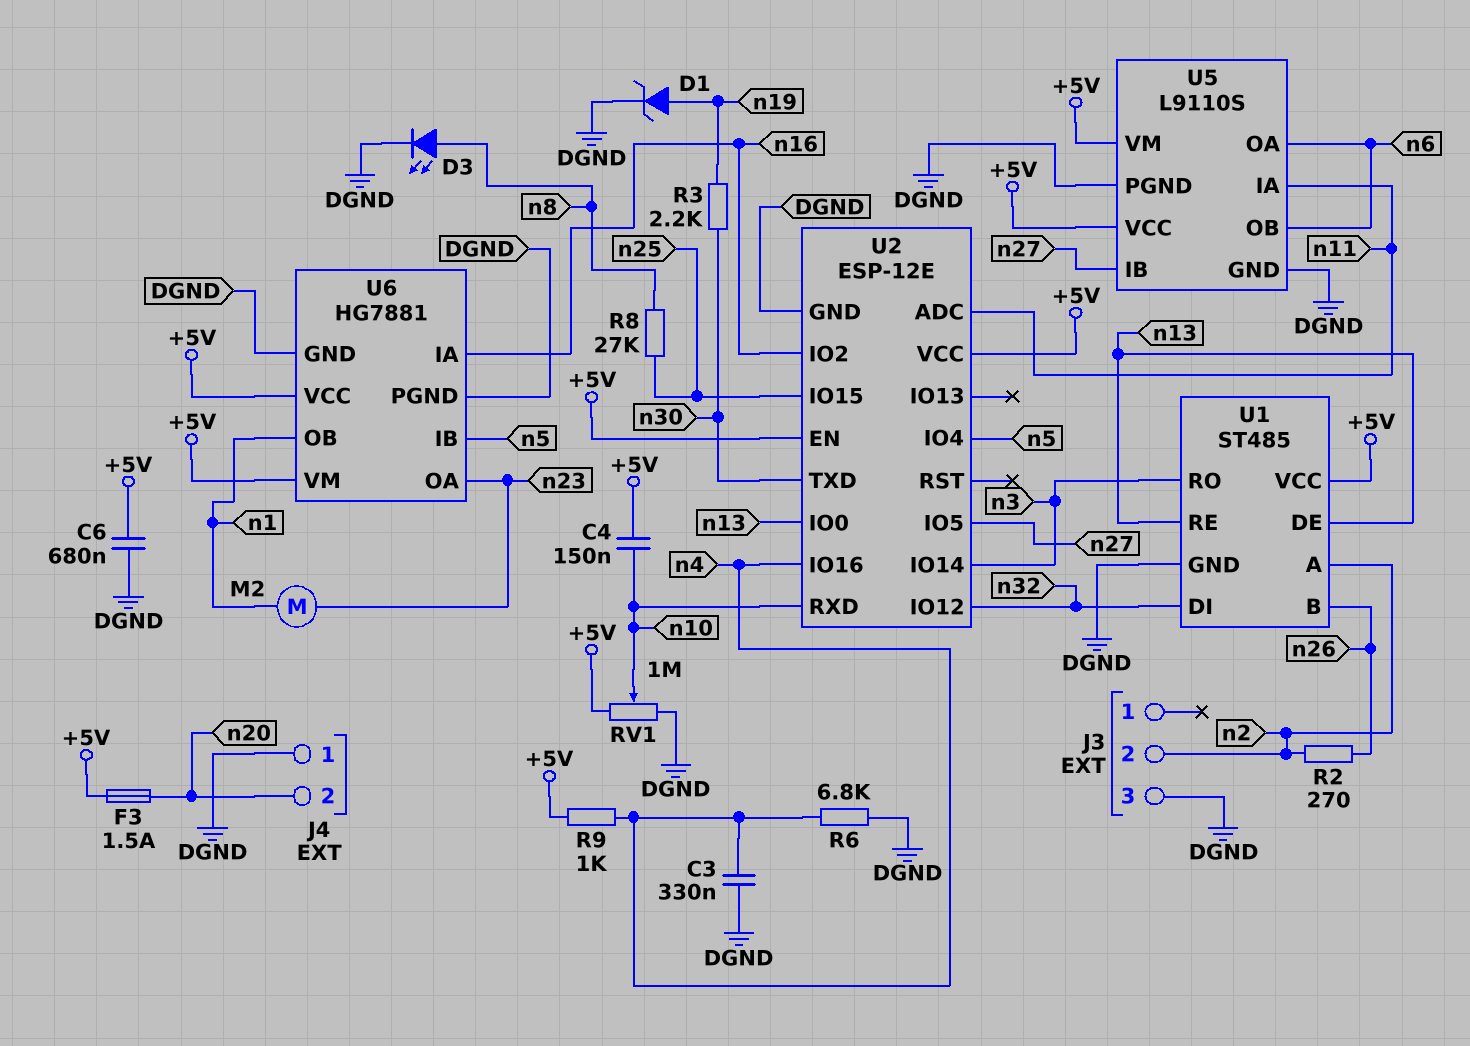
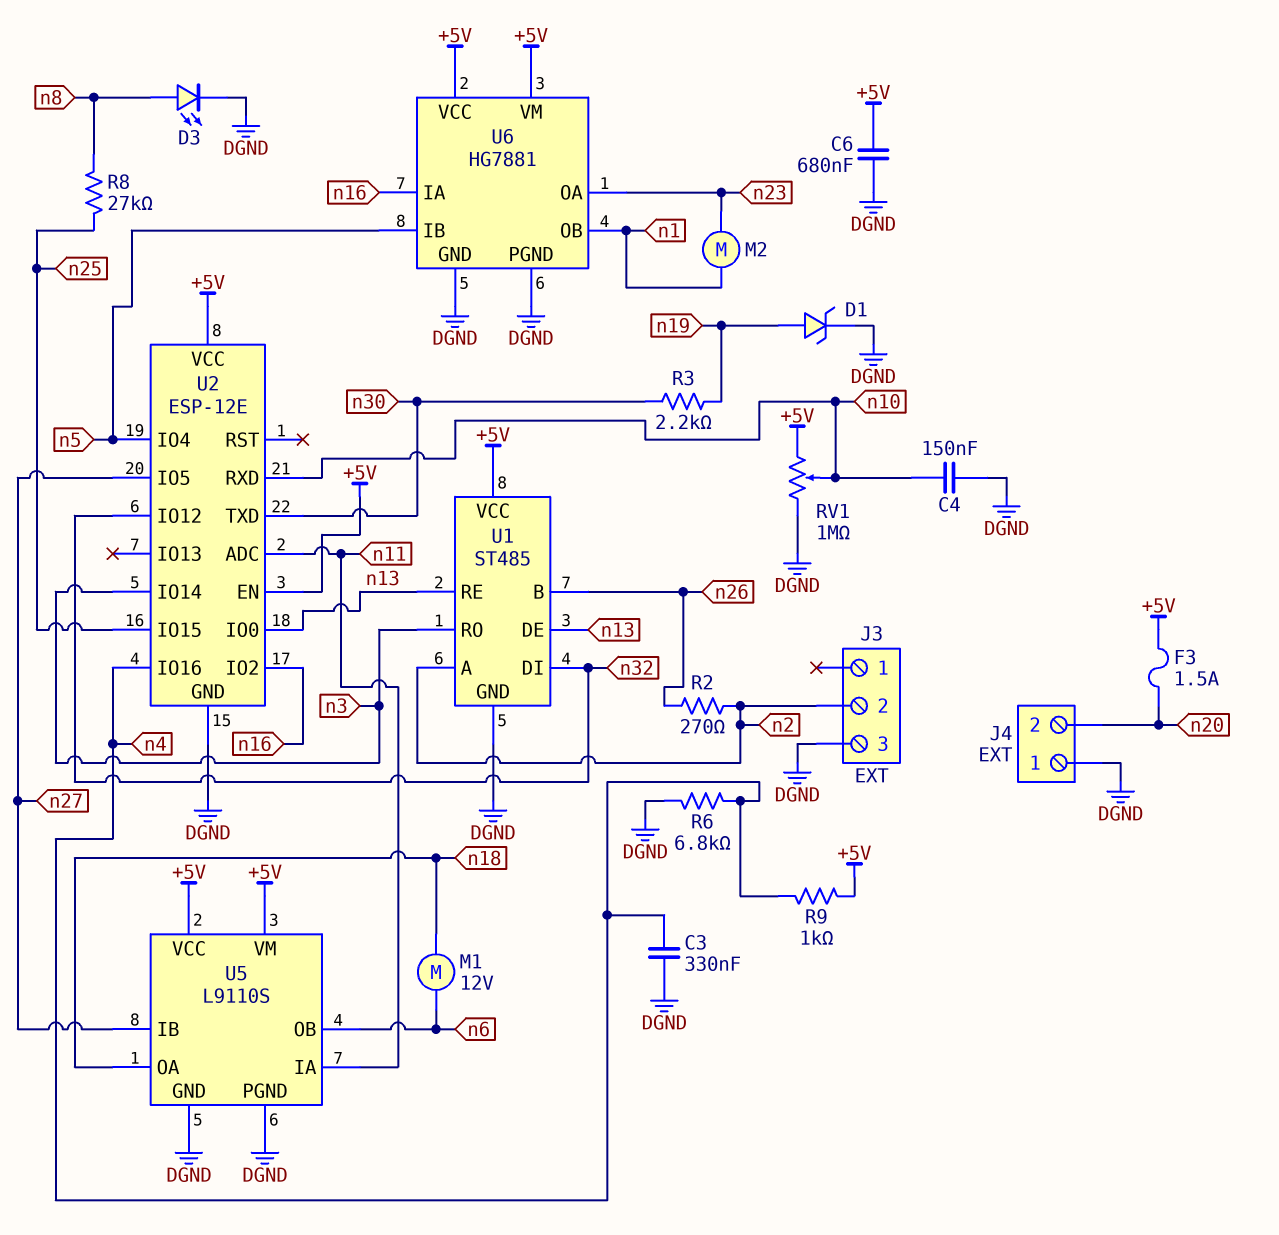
C4: 150nF (+5V, n10) -> 150nF (DGND, n10)
M1: none -> motor 12V (n6, n18)
U5 pin OA: n6 -> n18

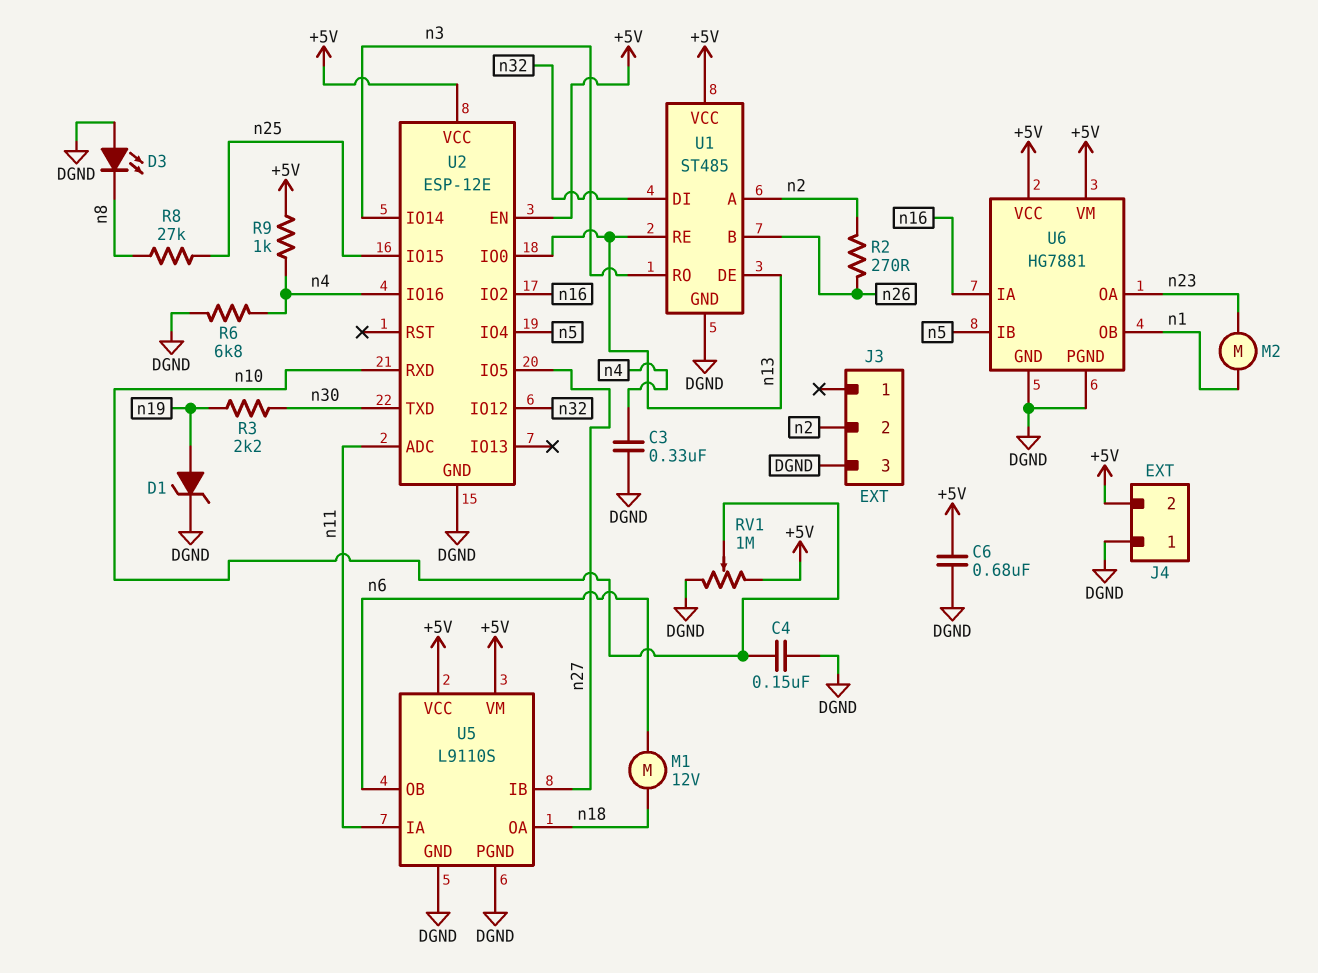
D3: LED (A n8, K DGND) -> LED (A DGND, K n8)
F3: 1.5A (+5V, n20) -> none
J4 pin 2: n20 -> +5V

